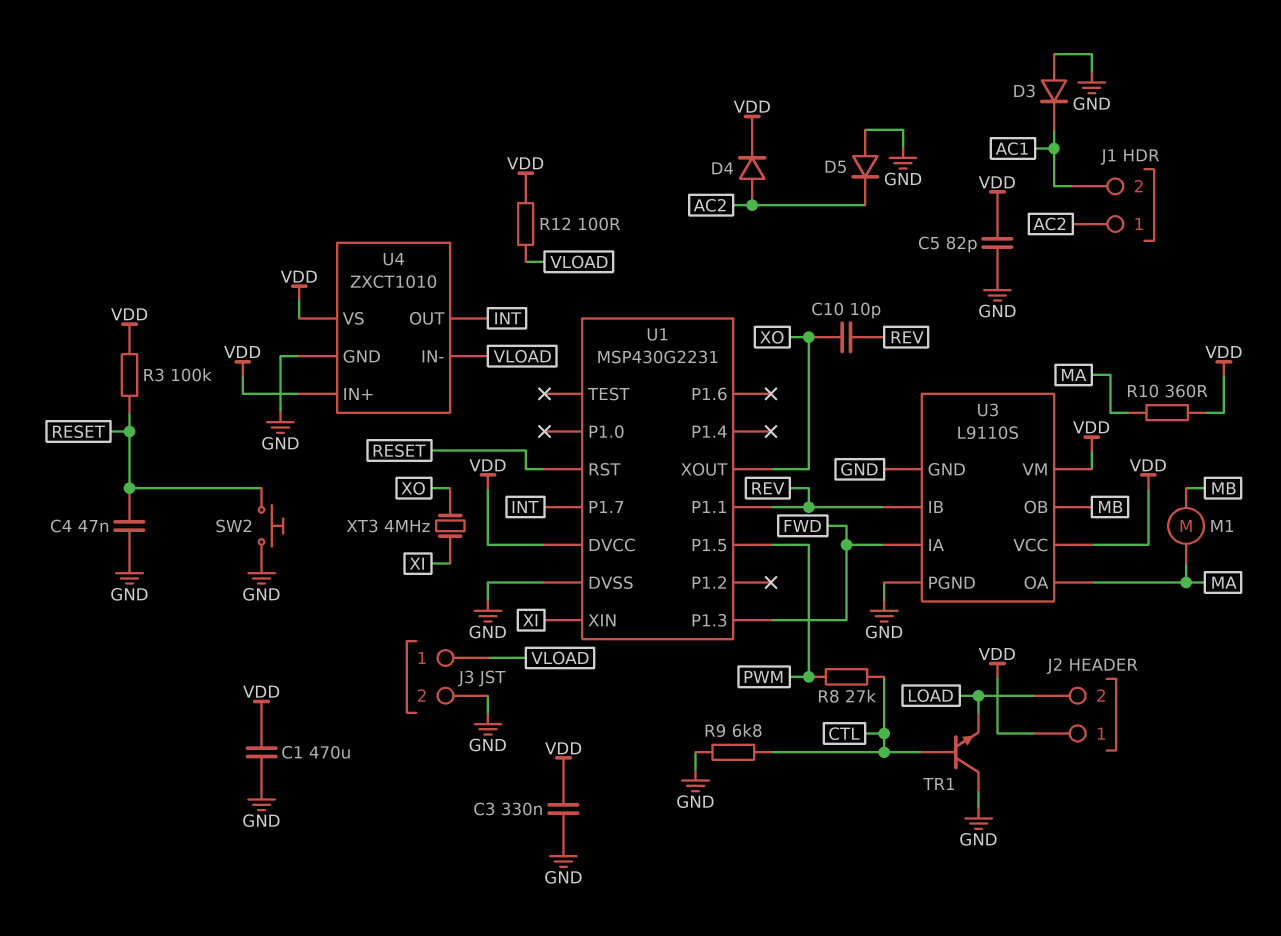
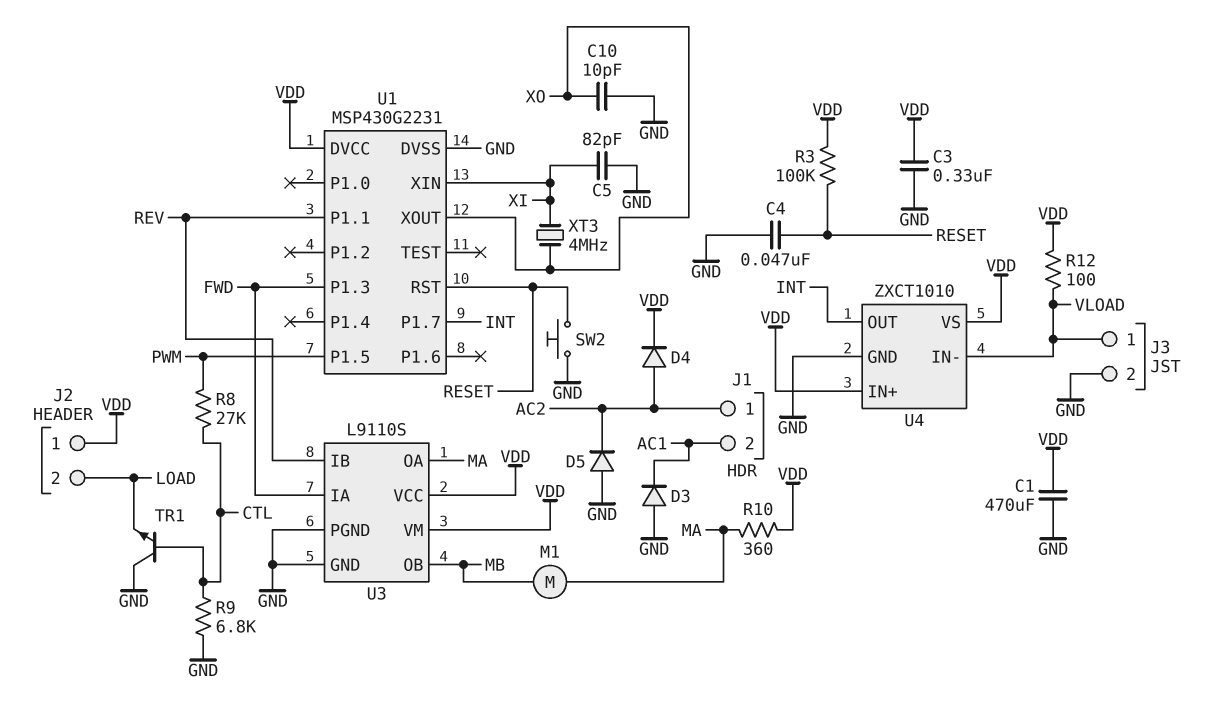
C5: 82pF (GND, VDD) -> 82pF (GND, XI)
C10: 10pF (REV, XO) -> 10pF (GND, XO)

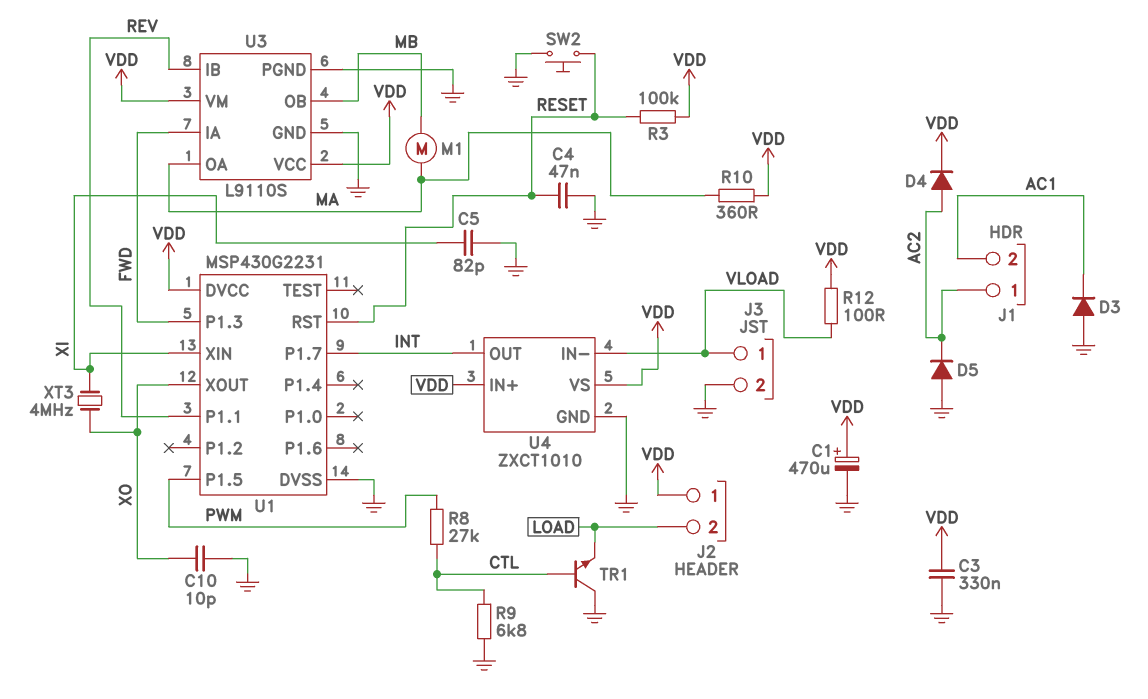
C1: 470uF (GND, VDD) -> 470uF (plus VDD, minus GND)

